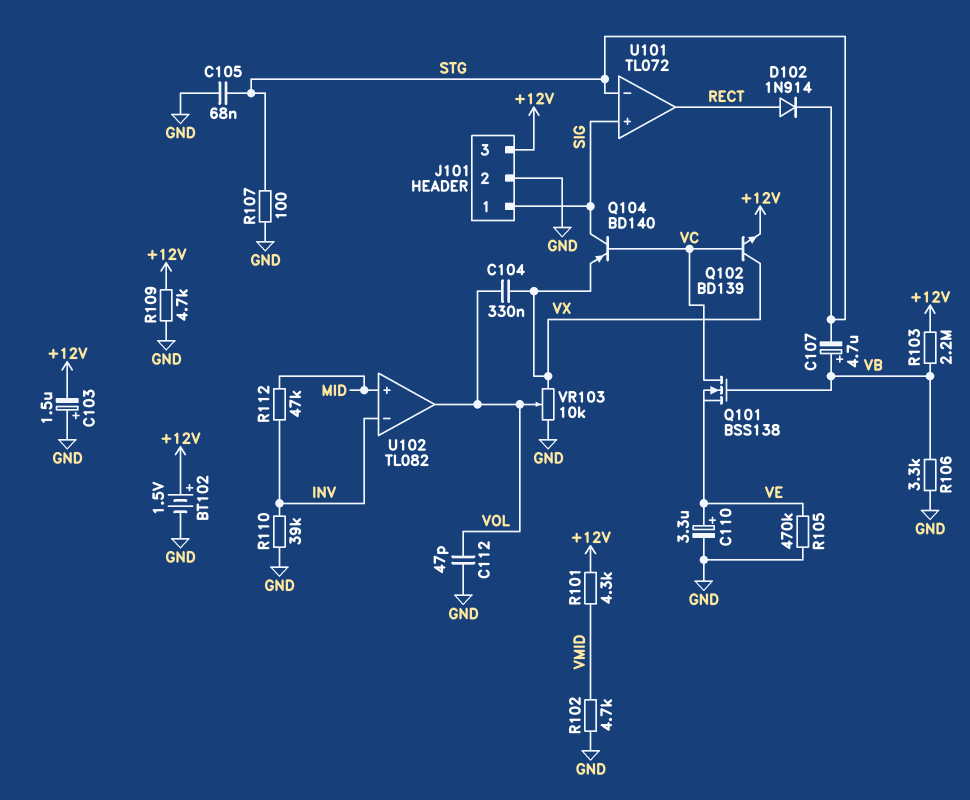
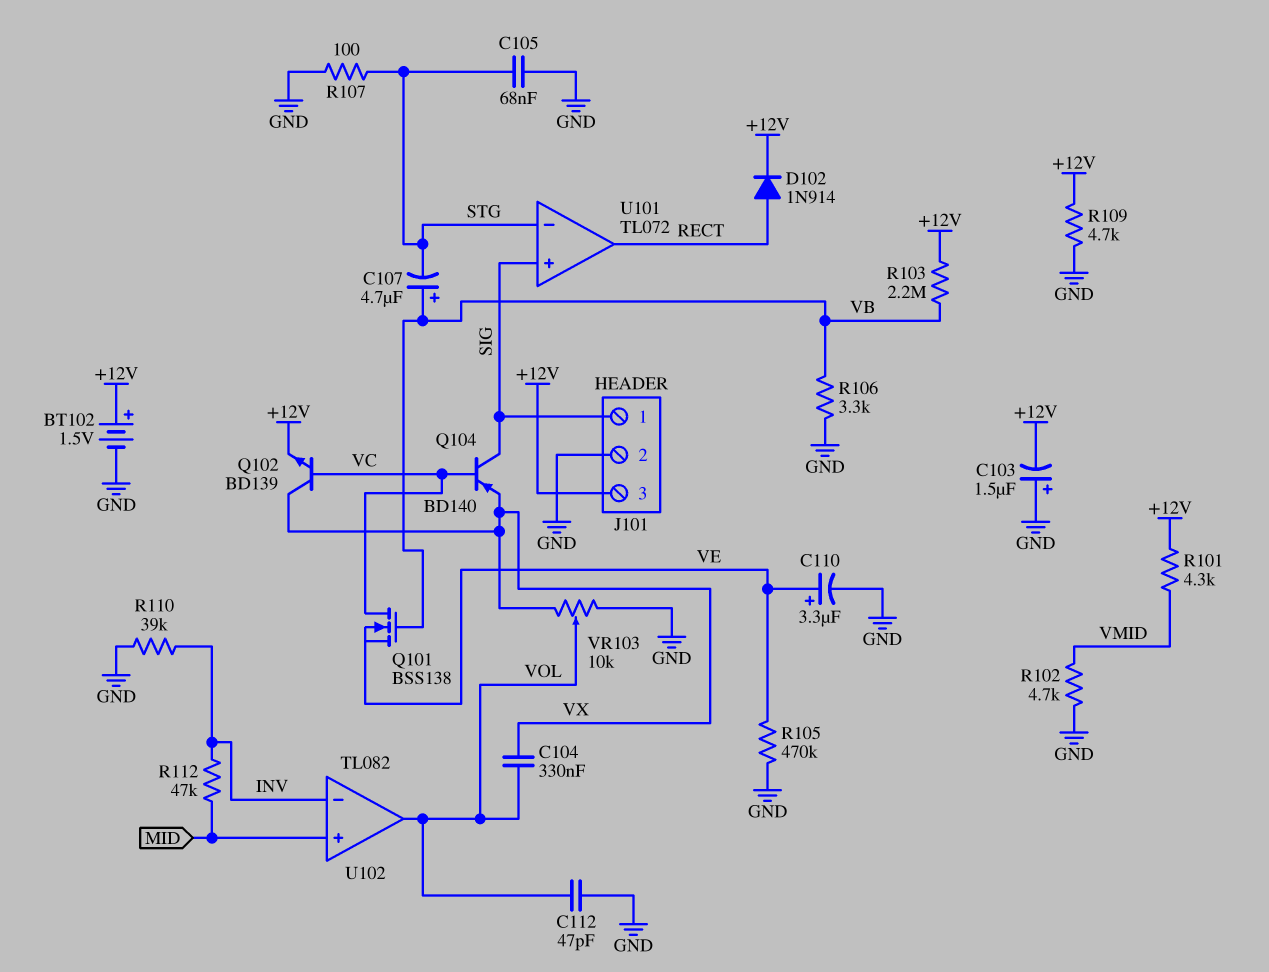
D102: diode 1N914 (A RECT, K STG) -> diode 1N914 (A RECT, K +12V)

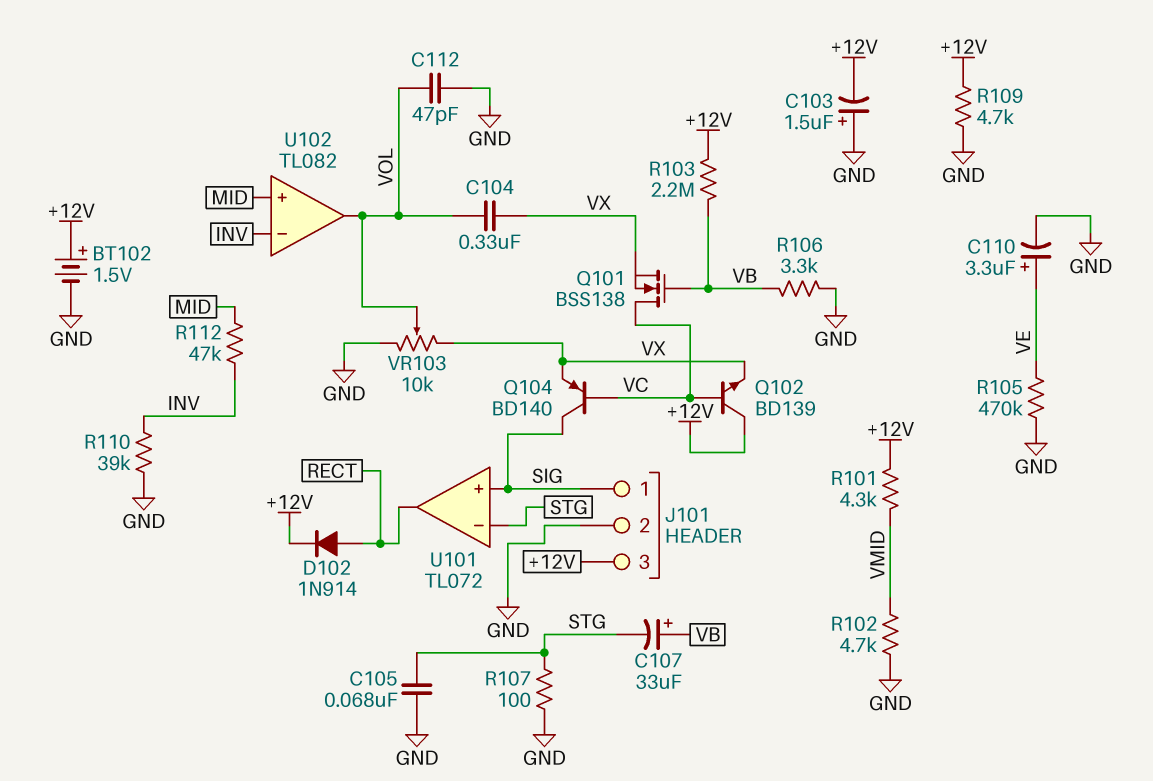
C107: 4.7uF (plus VB, minus STG) -> 33uF (plus VB, minus STG)
Q101: NMOS BSS138 (G VB, D VC, S VE) -> NMOS BSS138 (G VB, D VC, S VX)
Q102: NPN BD139 (B VC, C VX, E +12V) -> NPN BD139 (B VC, C +12V, E VX)

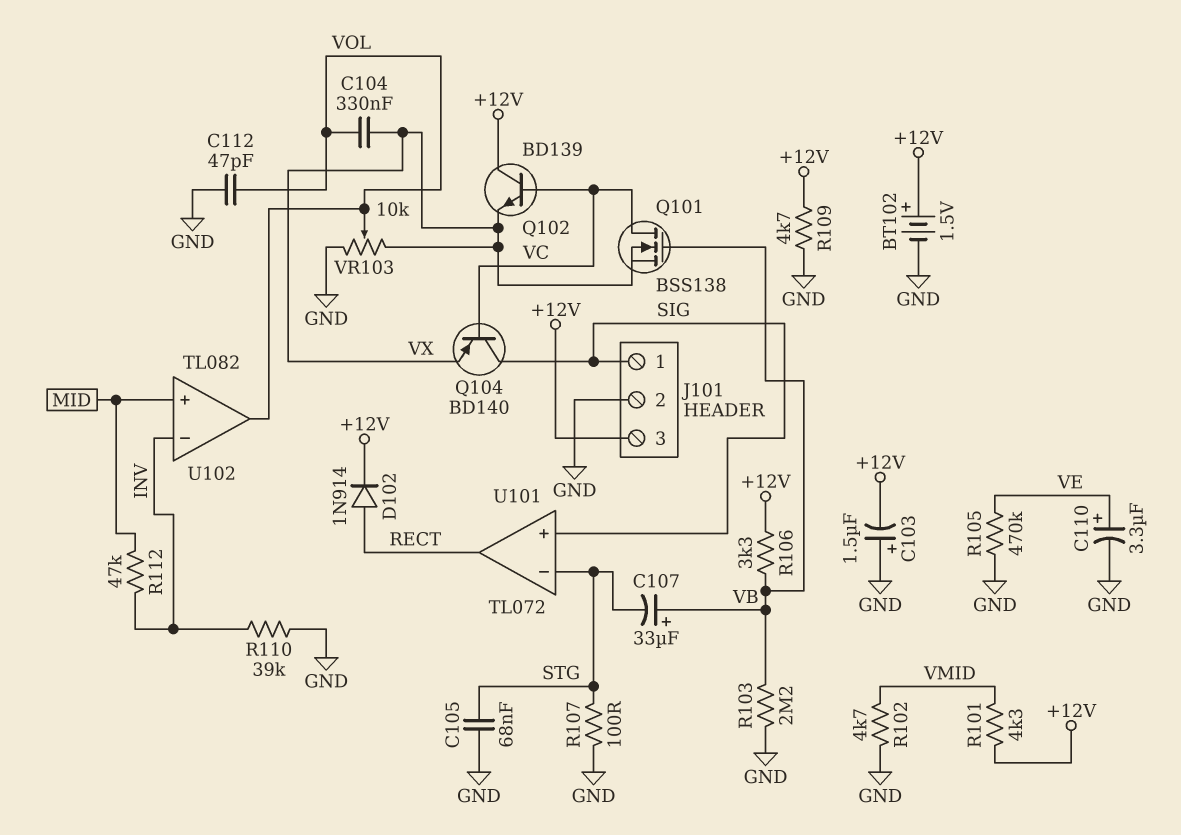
R103: 2.2M (+12V, VB) -> 2.2M (GND, VB)
R106: 3.3k (GND, VB) -> 3.3k (+12V, VB)

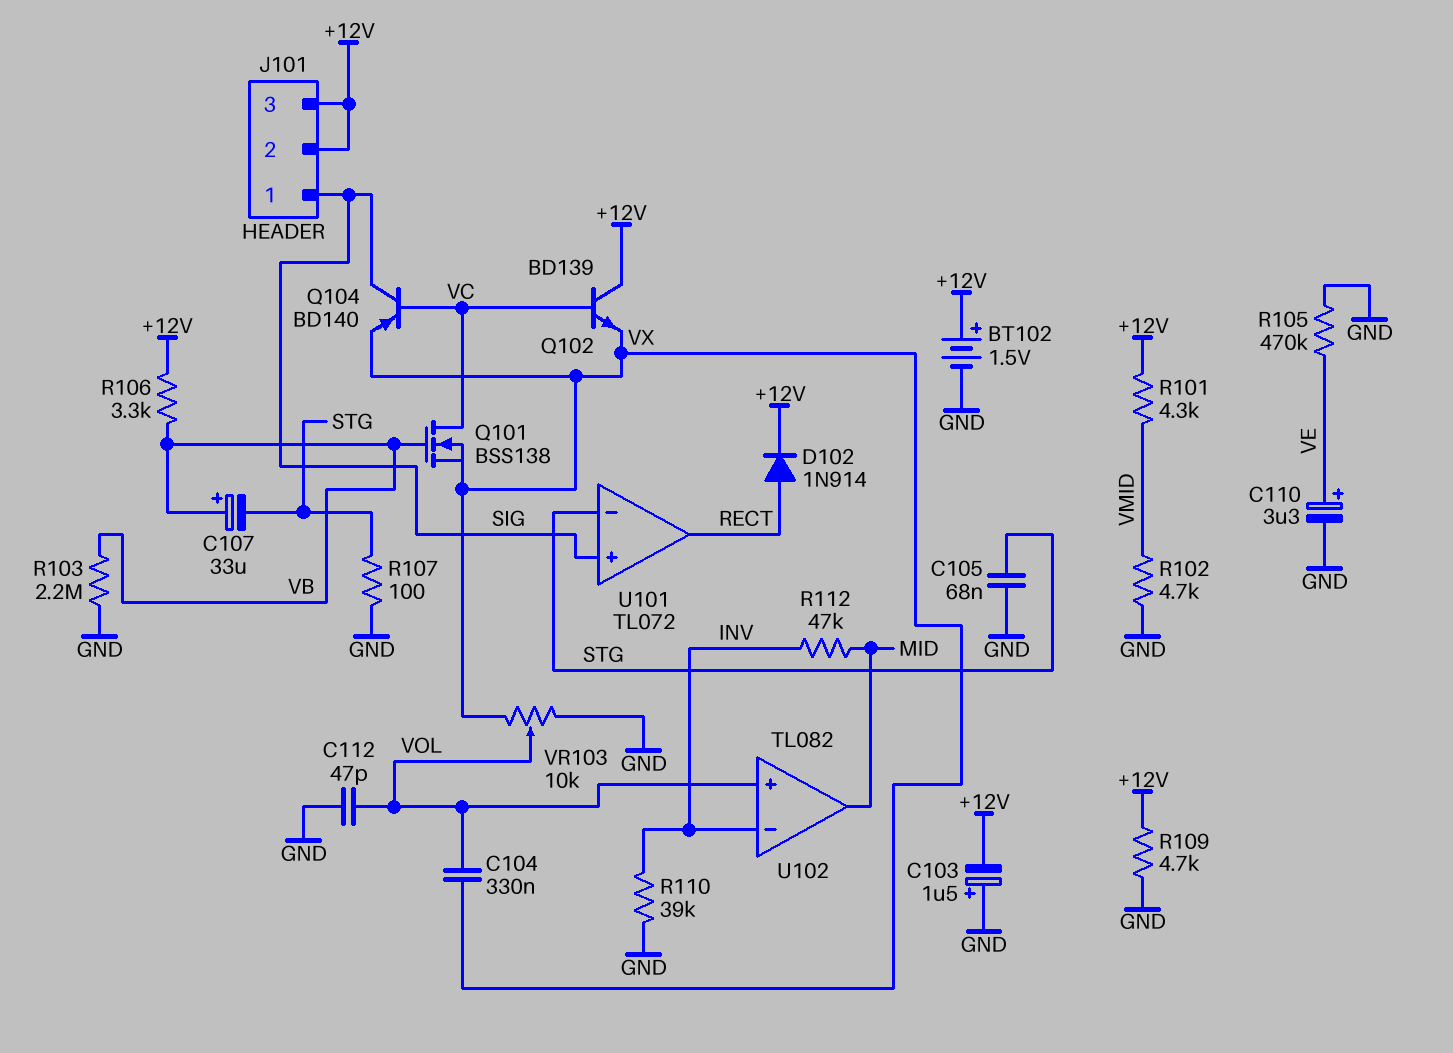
J101 pin 2: GND -> +12V
U102 pin in+: MID -> VOL
U102 pin out: VOL -> MID

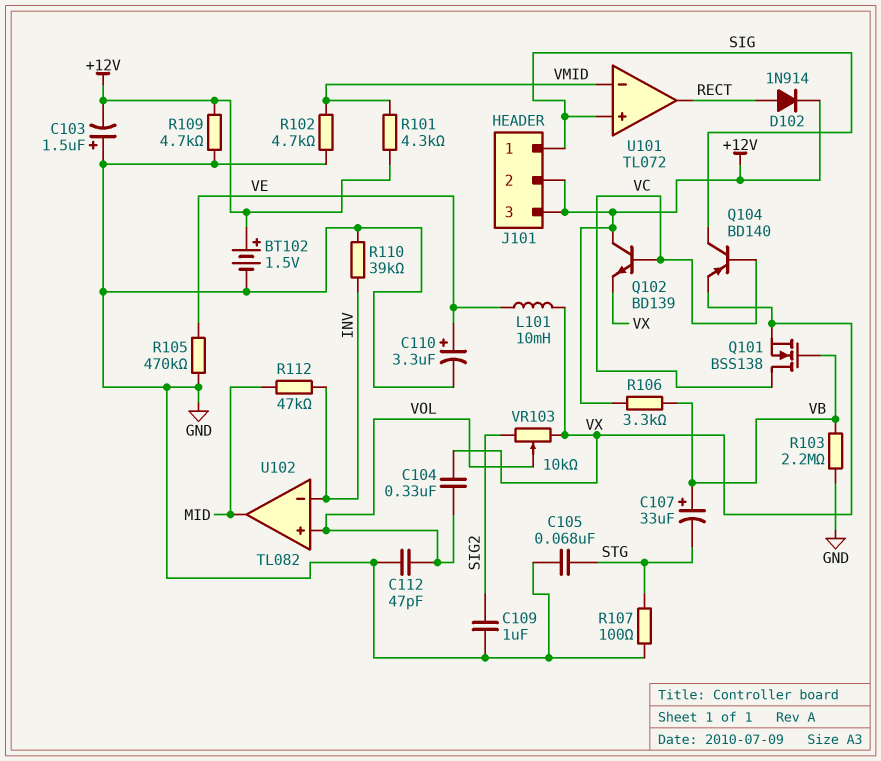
C109: none -> 1uF (GND, SIG2)
L101: none -> 10mH (VE, VX)
U101 pin in-: STG -> VMID
VR103: 10k (GND, VX, wiper VOL) -> 10k (SIG2, VX, wiper VOL)

